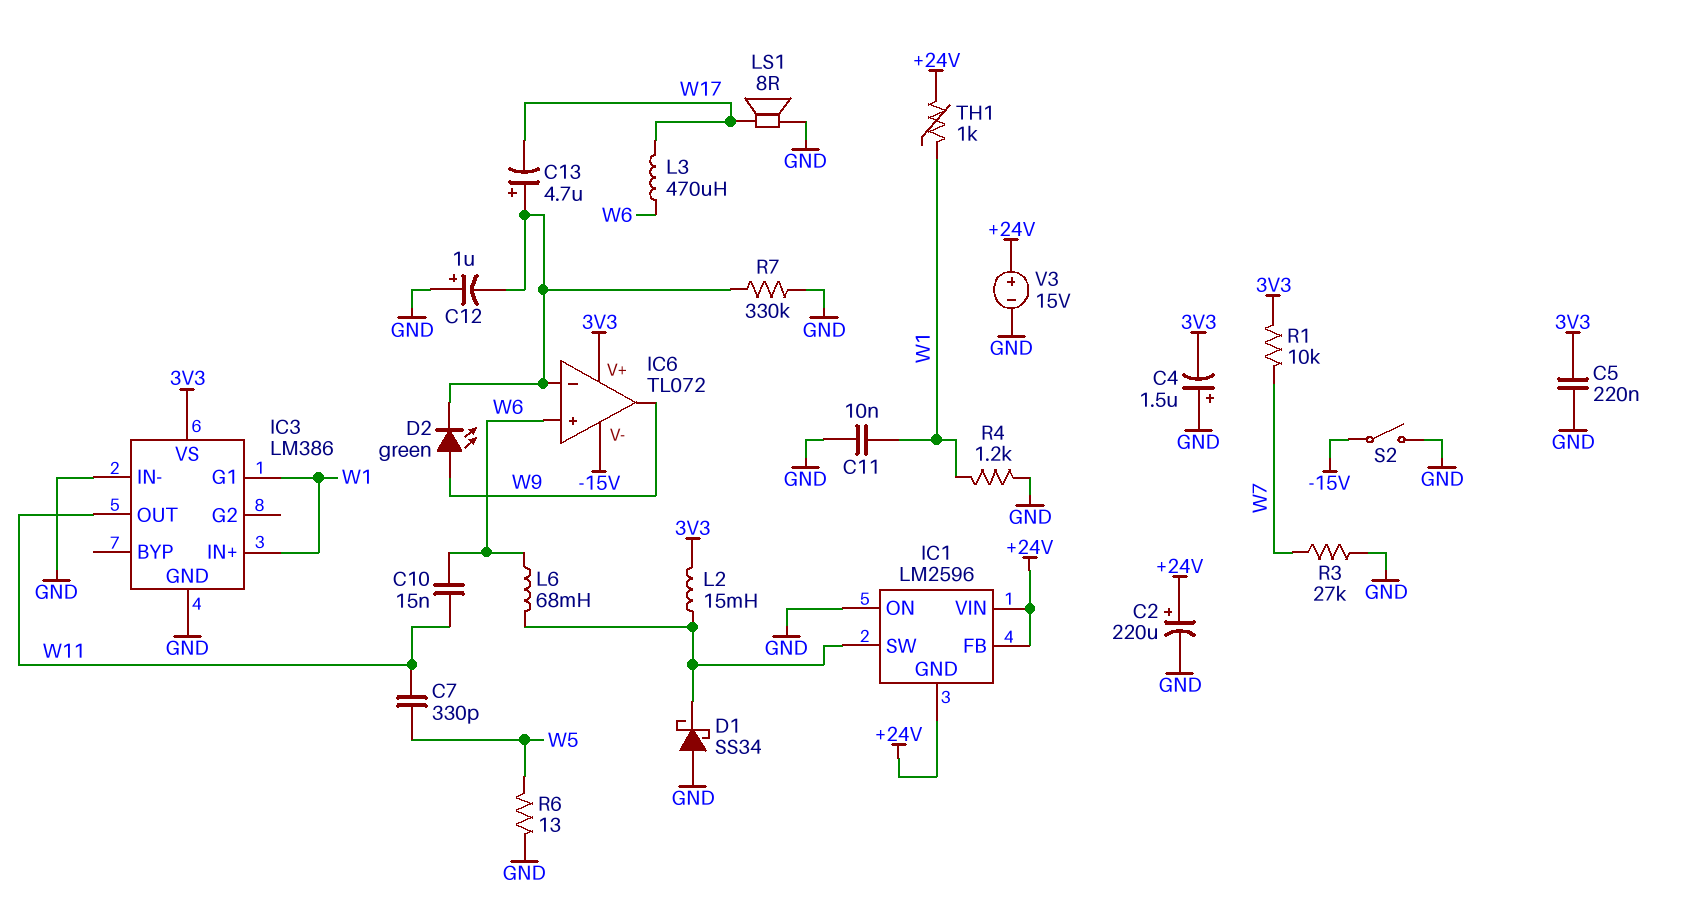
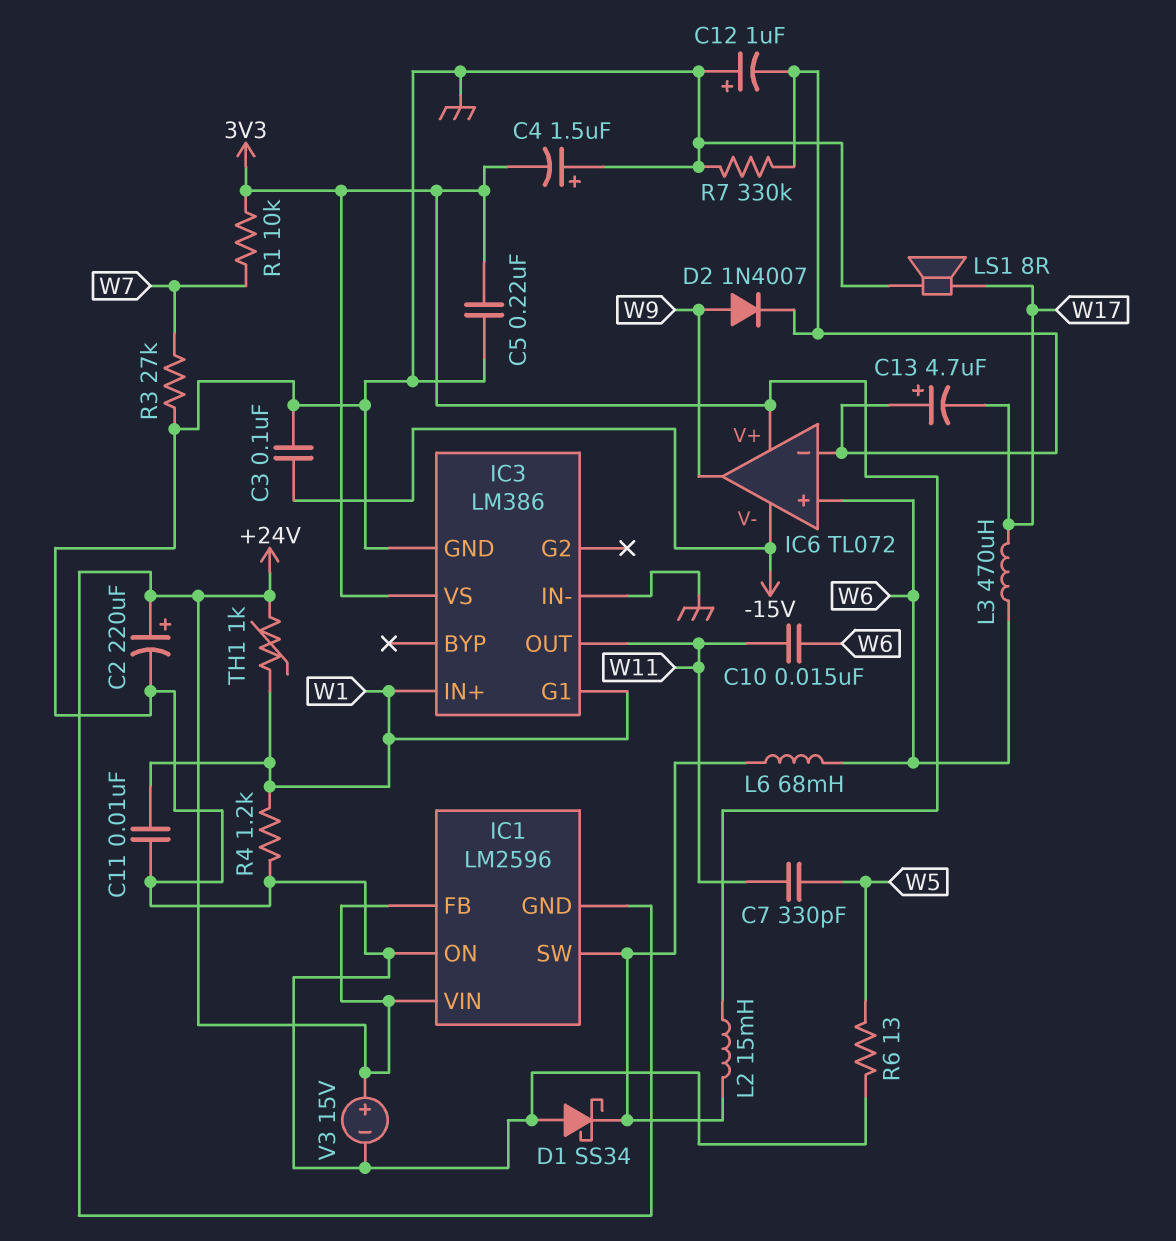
C3: none -> 100nF (-15V, GND)
D2: LED green (A W9, K IC6/in-) -> diode 1N4007 (A W9, K IC6/in-)
S2: switch (-15V, GND) -> none

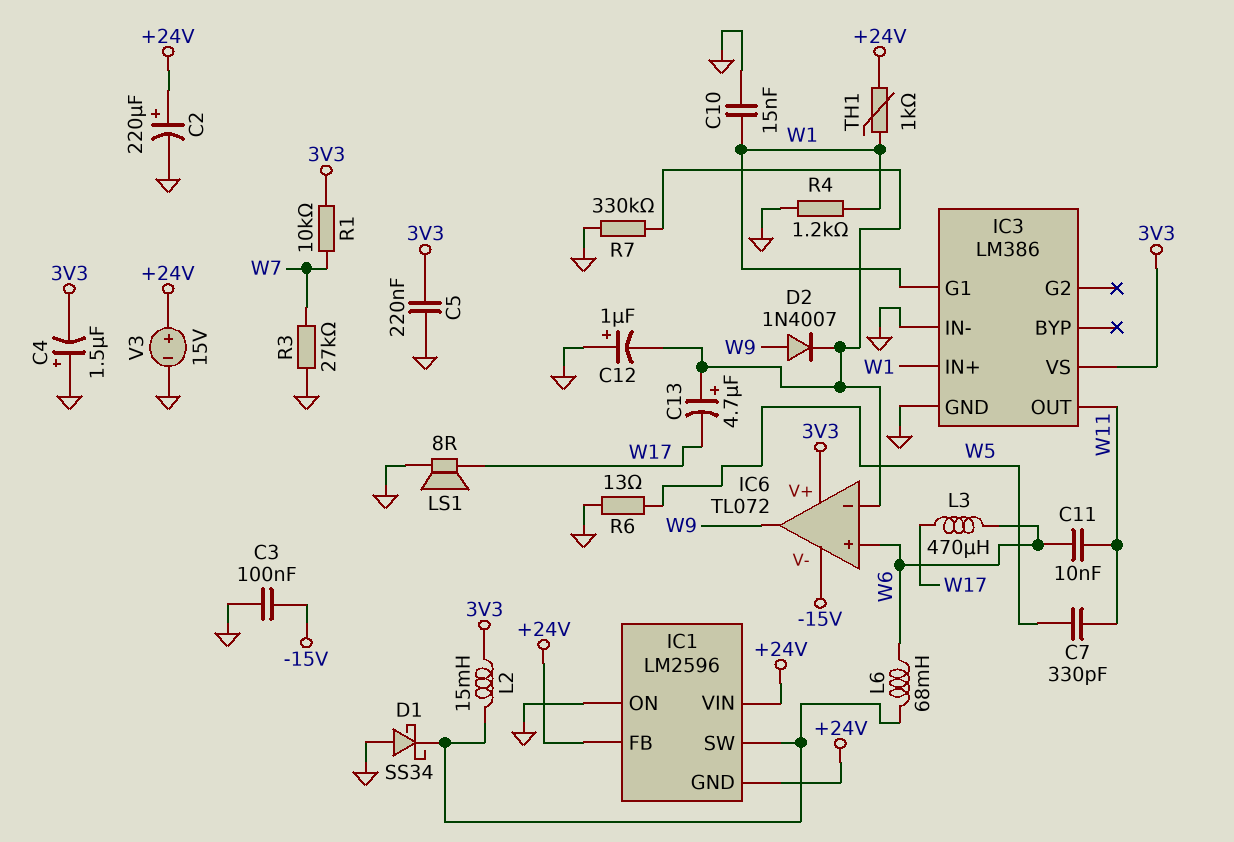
C10: 15nF (W6, W11) -> 15nF (GND, W1)
C11: 10nF (GND, W1) -> 10nF (W6, W11)

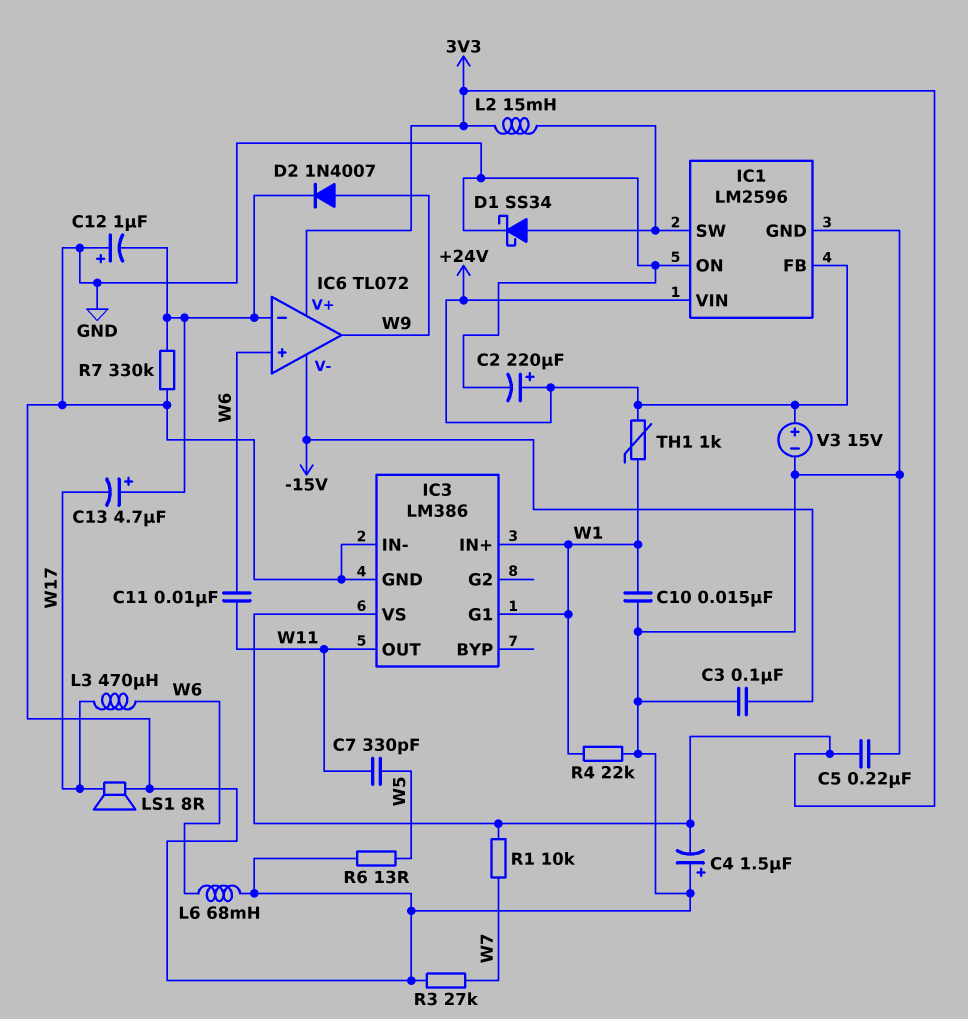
D1: schottky SS34 (A GND, K IC1/SW) -> schottky SS34 (A IC1/SW, K GND)
IC1 pin GND: +24V -> GND
L6: 68mH (IC1/SW, W6) -> 68mH (GND, W6)
R4: 1.2k (GND, W1) -> 22k (GND, W1)

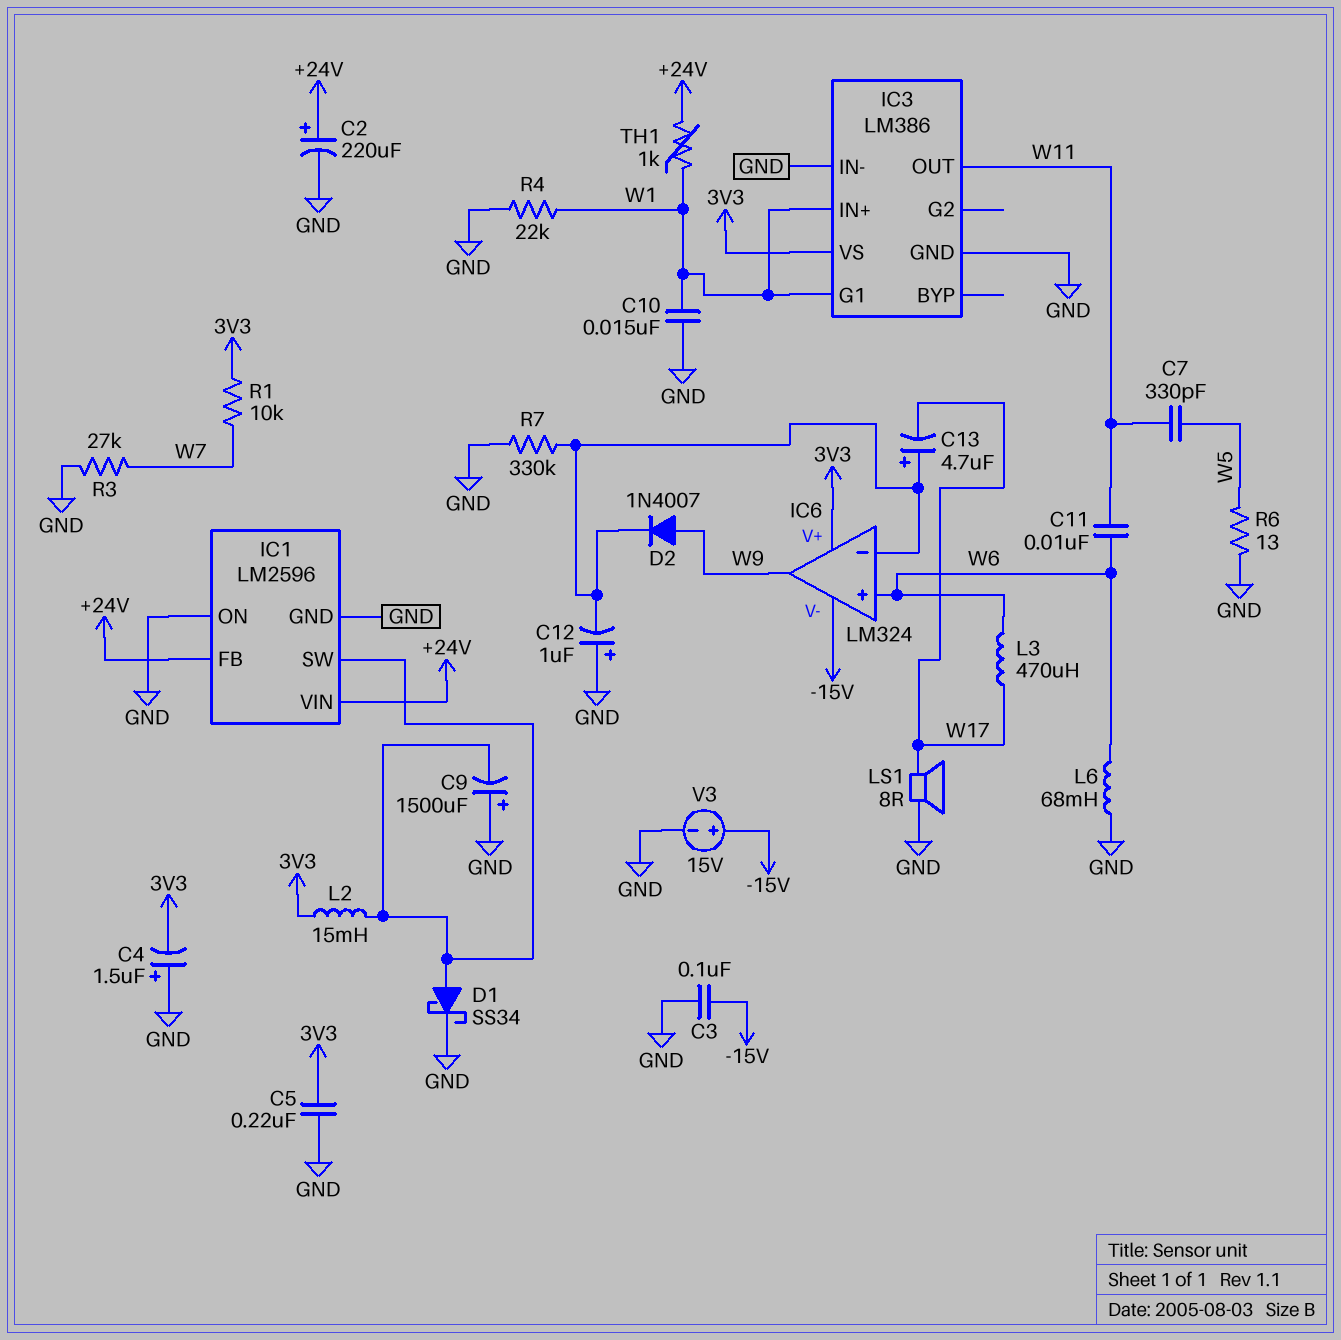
C9: none -> 1500uF (plus GND, minus IC1/SW)
IC6: TL072 -> LM324
V3: 15V (plus +24V, minus GND) -> 15V (plus -15V, minus GND)

